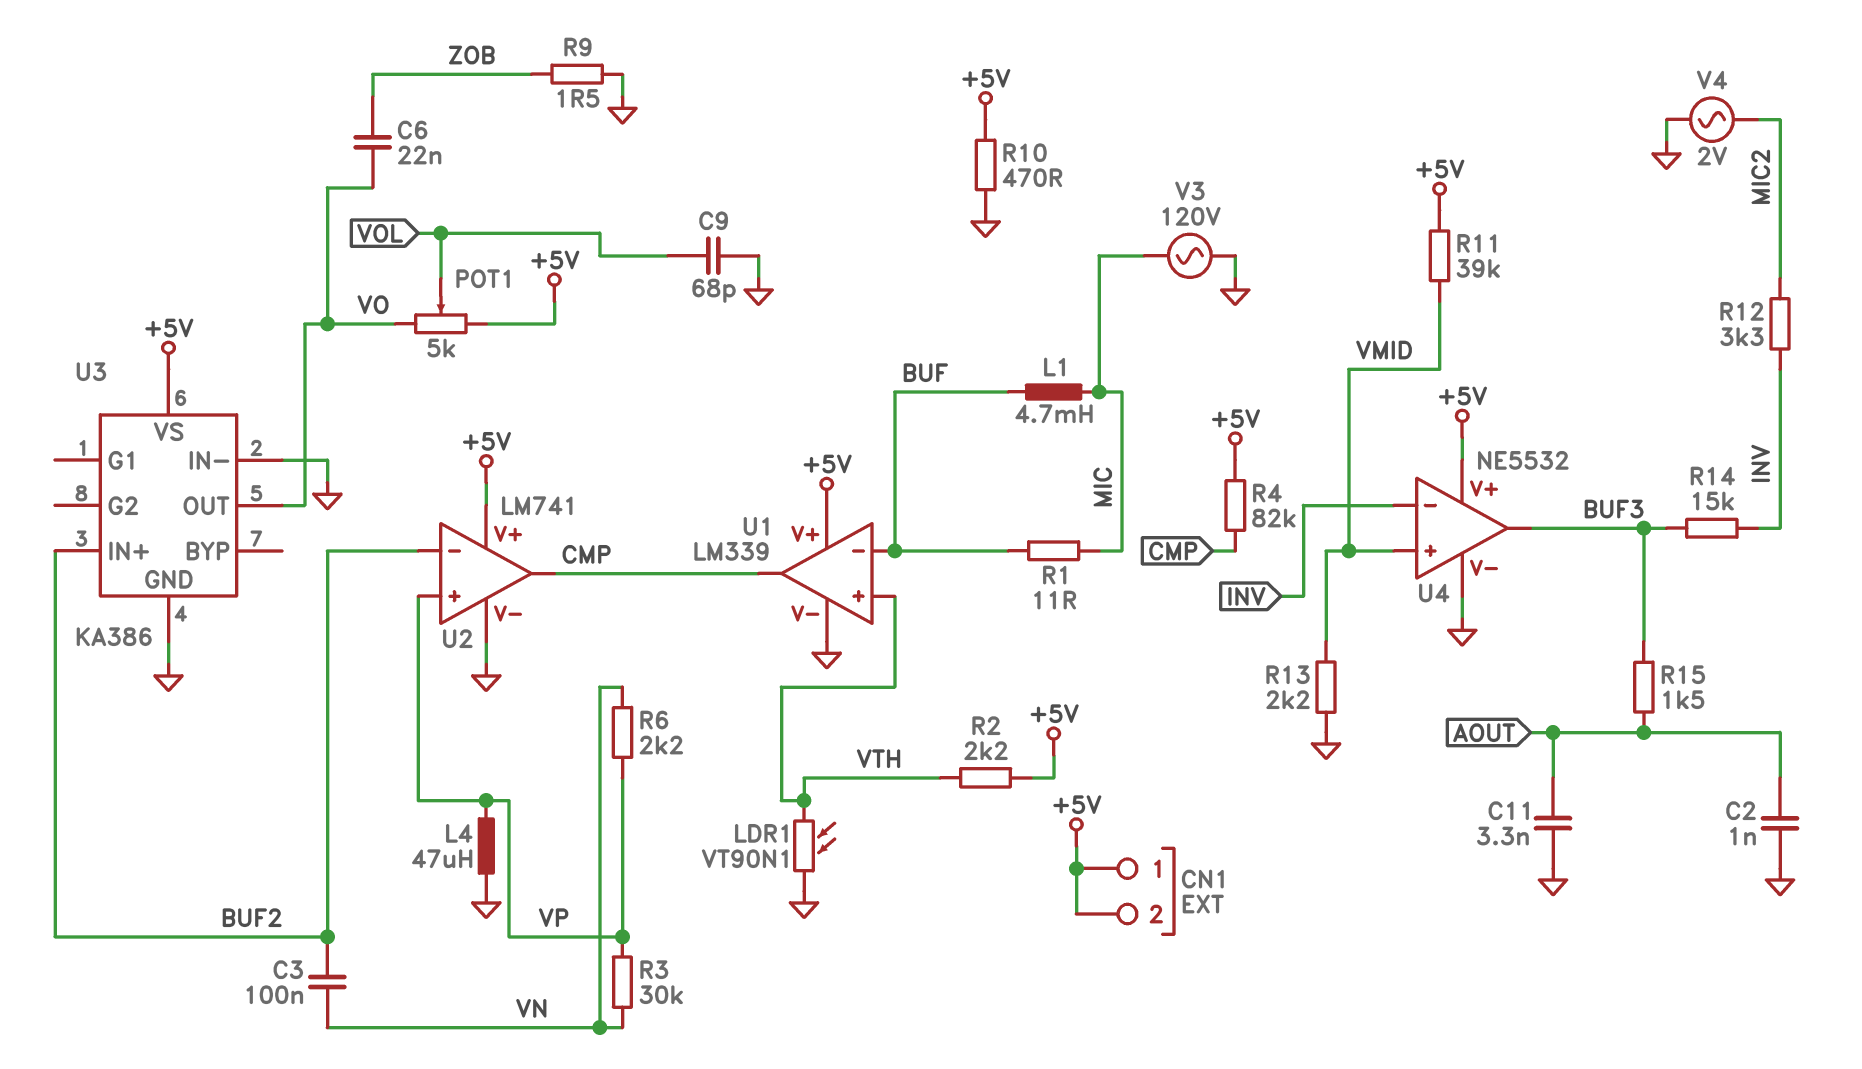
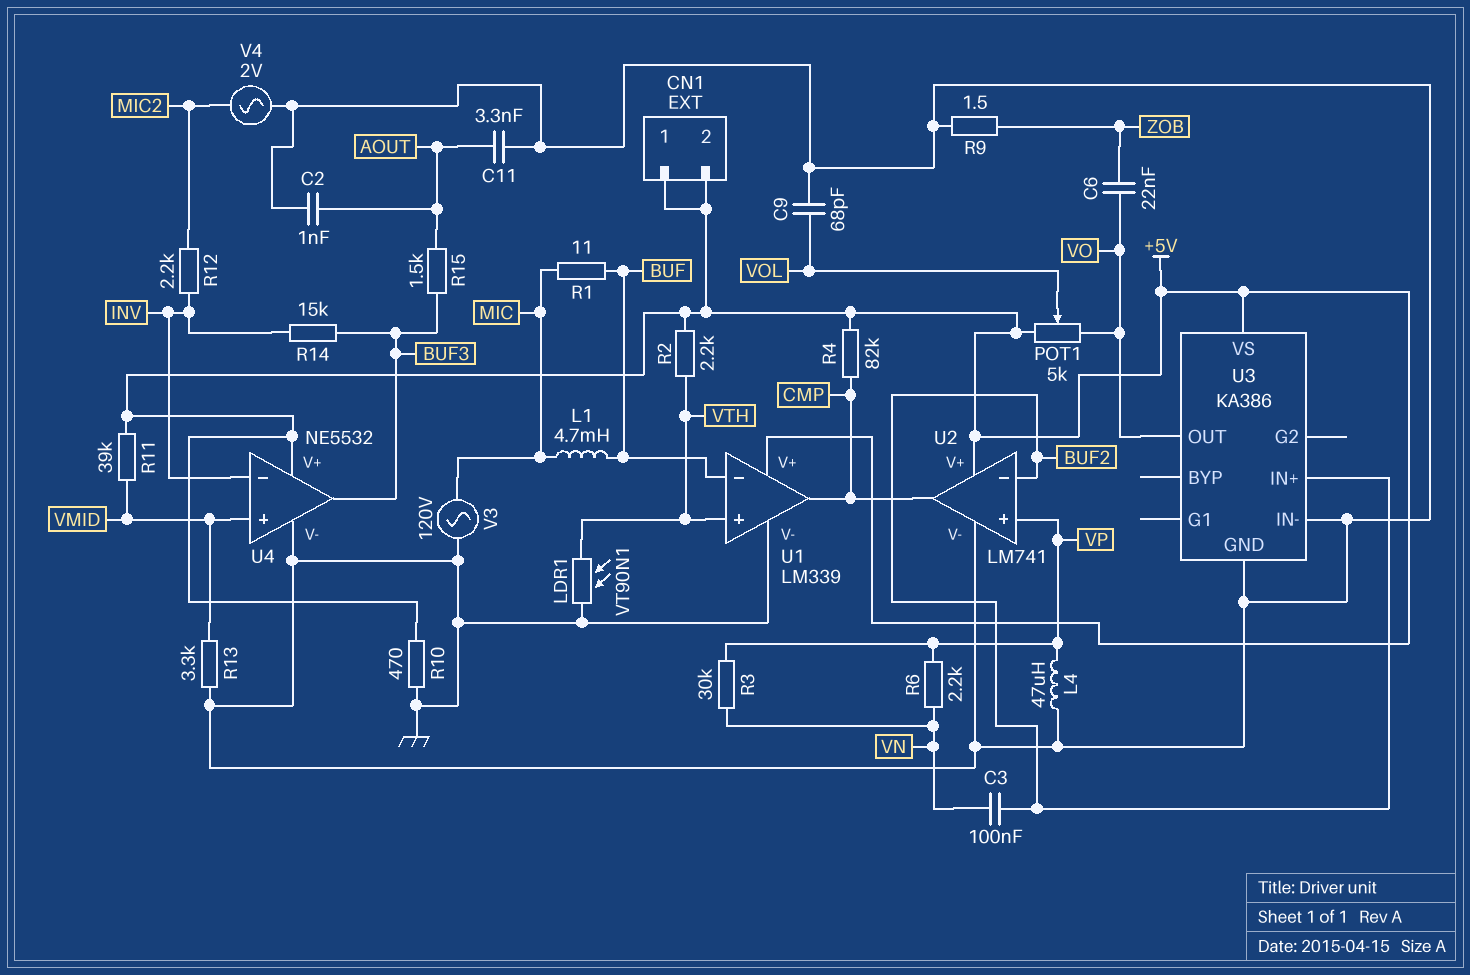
R12: 3.3k (INV, MIC2) -> 2.2k (INV, MIC2)
R13: 2.2k (GND, VMID) -> 3.3k (GND, VMID)

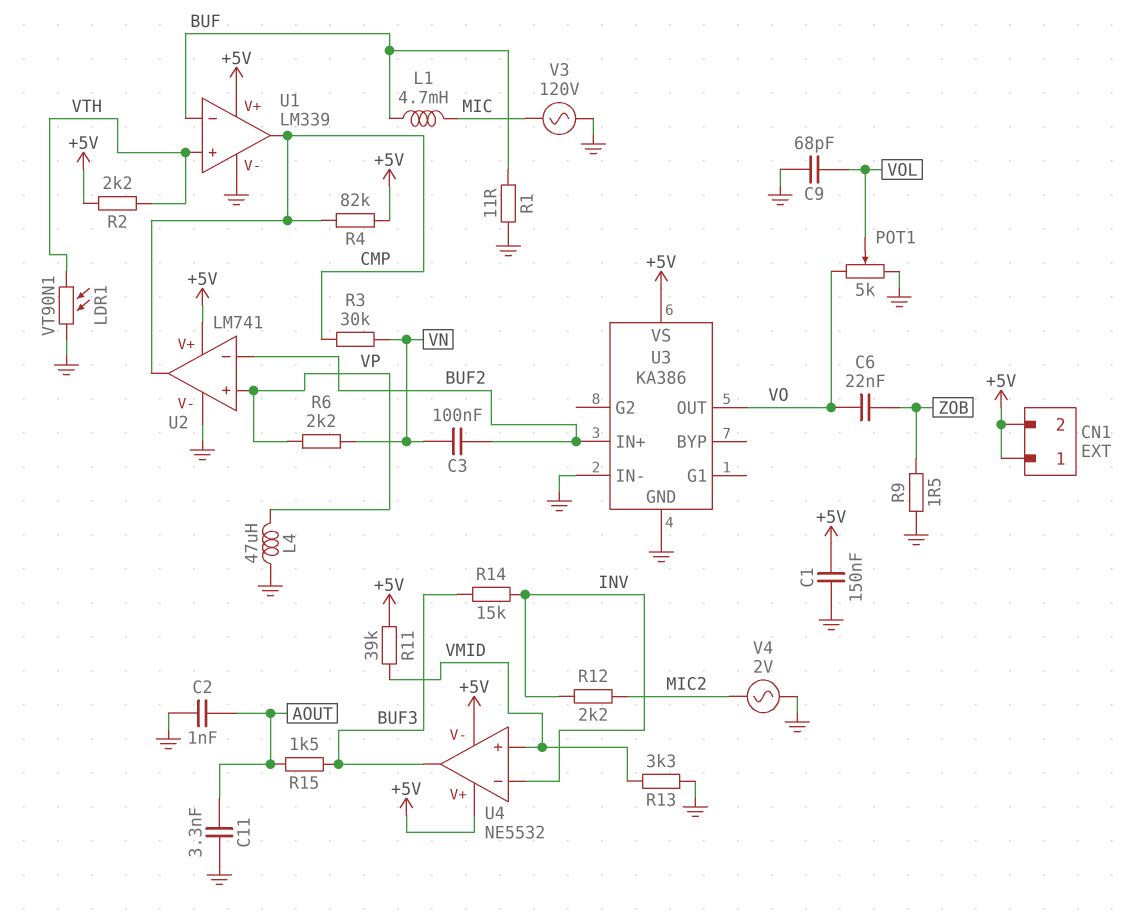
C1: none -> 150nF (+5V, GND)
POT1: 5k (+5V, VO, wiper VOL) -> 5k (GND, VO, wiper VOL)
R1: 11 (BUF, MIC) -> 11 (BUF, GND)
R3: 30k (VN, VP) -> 30k (CMP, VN)
R10: 470 (+5V, GND) -> none
U4 pin V-: GND -> +5V

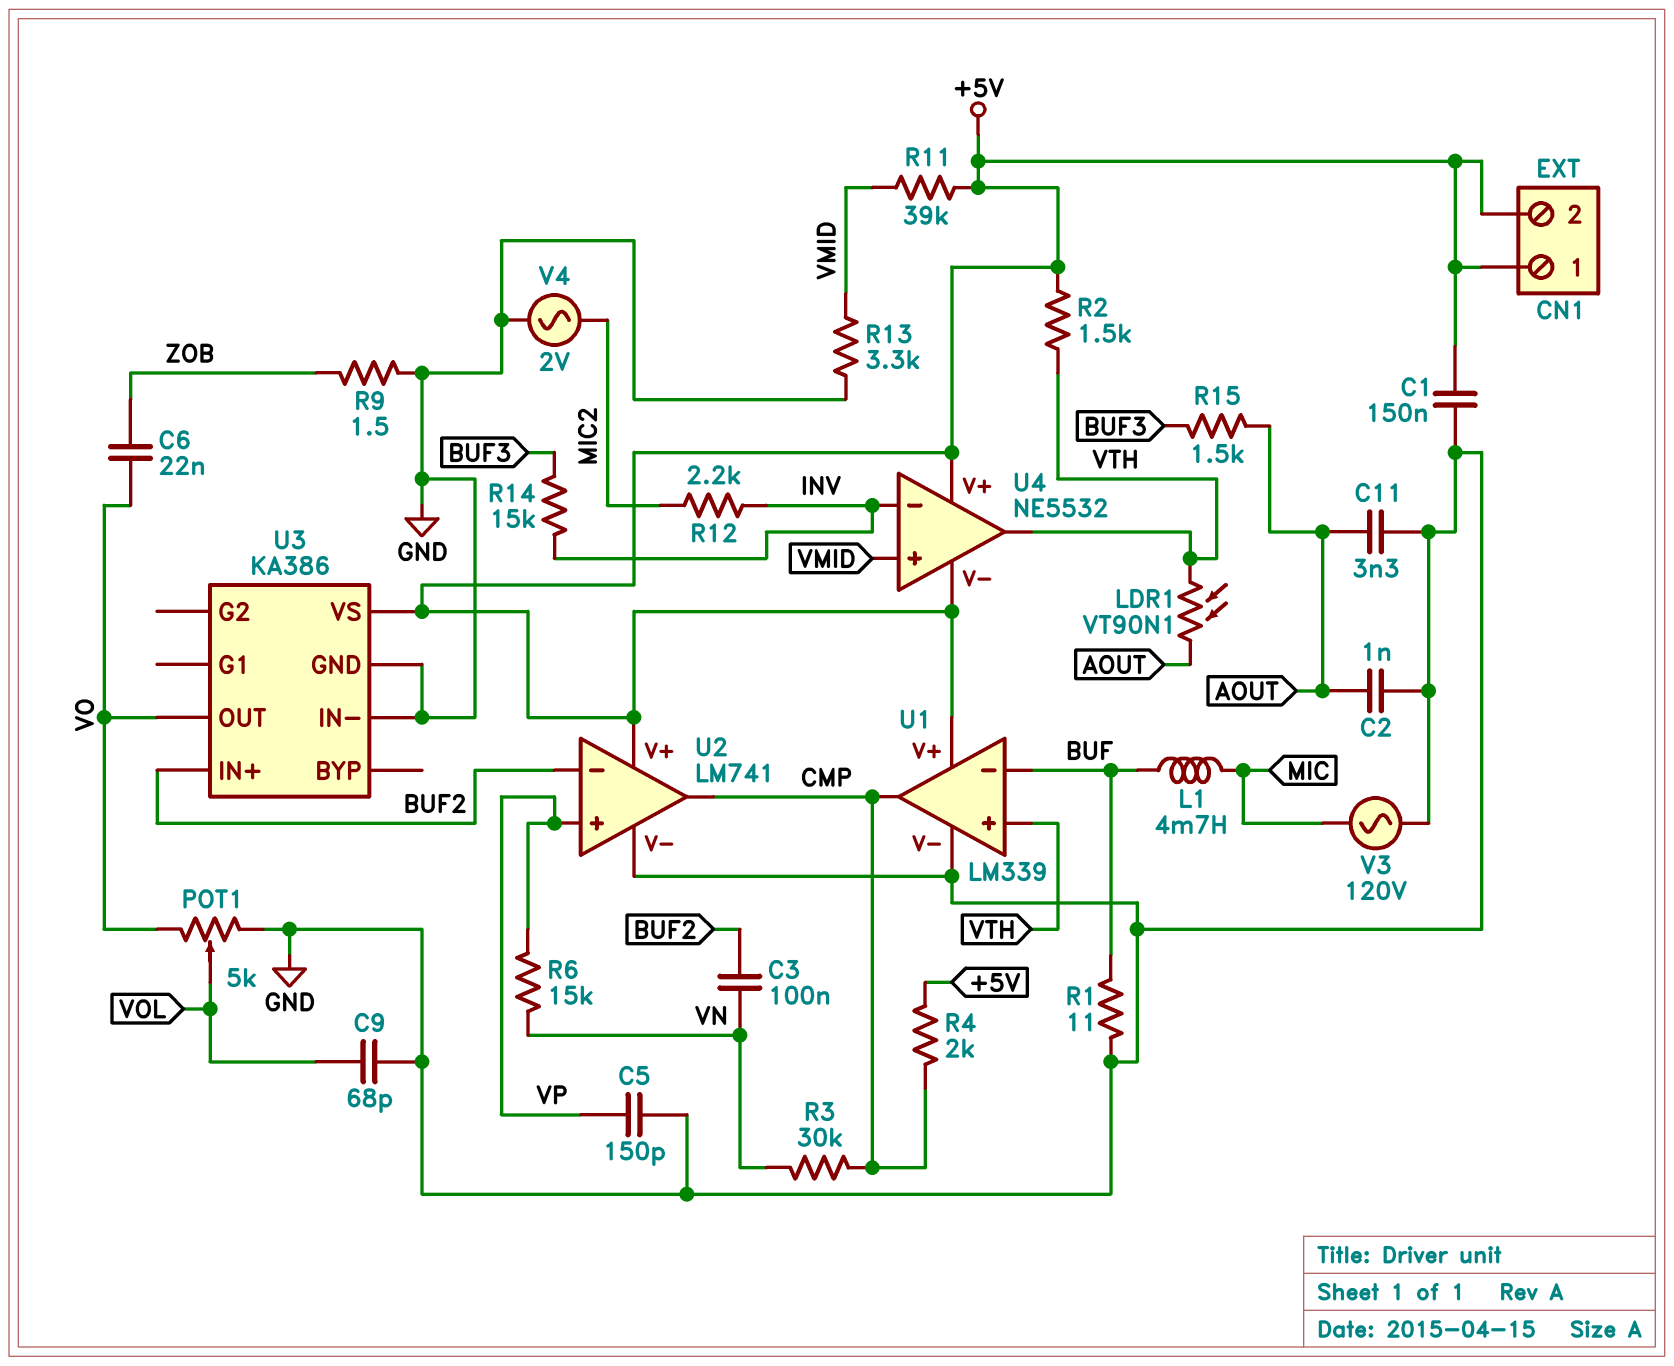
C5: none -> 150pF (GND, VP)
L4: 47uH (GND, VP) -> none
LDR1: VT90N1 (GND, VTH) -> VT90N1 (AOUT, VTH)
R2: 2.2k (+5V, VTH) -> 1.5k (+5V, VTH)
R4: 82k (+5V, CMP) -> 2k (+5V, CMP)
R6: 2.2k (VN, VP) -> 15k (VN, VP)
U4 pin out: BUF3 -> VTH

